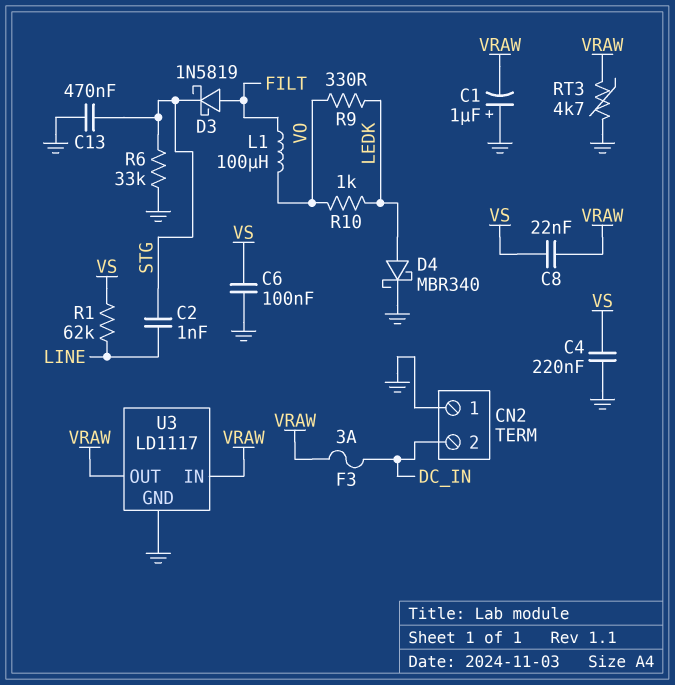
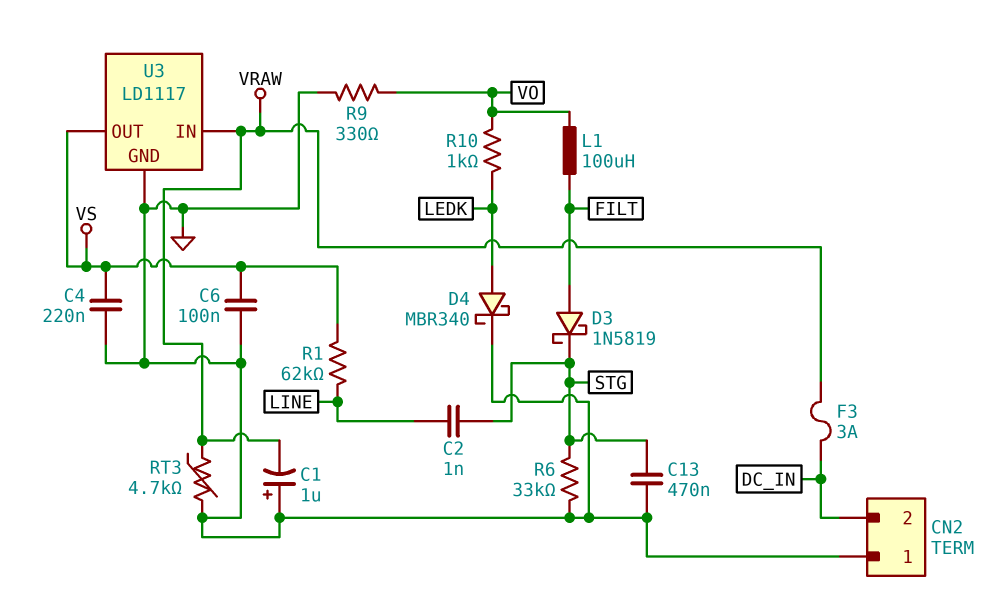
C8: 22nF (VRAW, VS) -> none
R9: 330 (LEDK, VO) -> 330 (GND, VO)
U3 pin OUT: VRAW -> VS

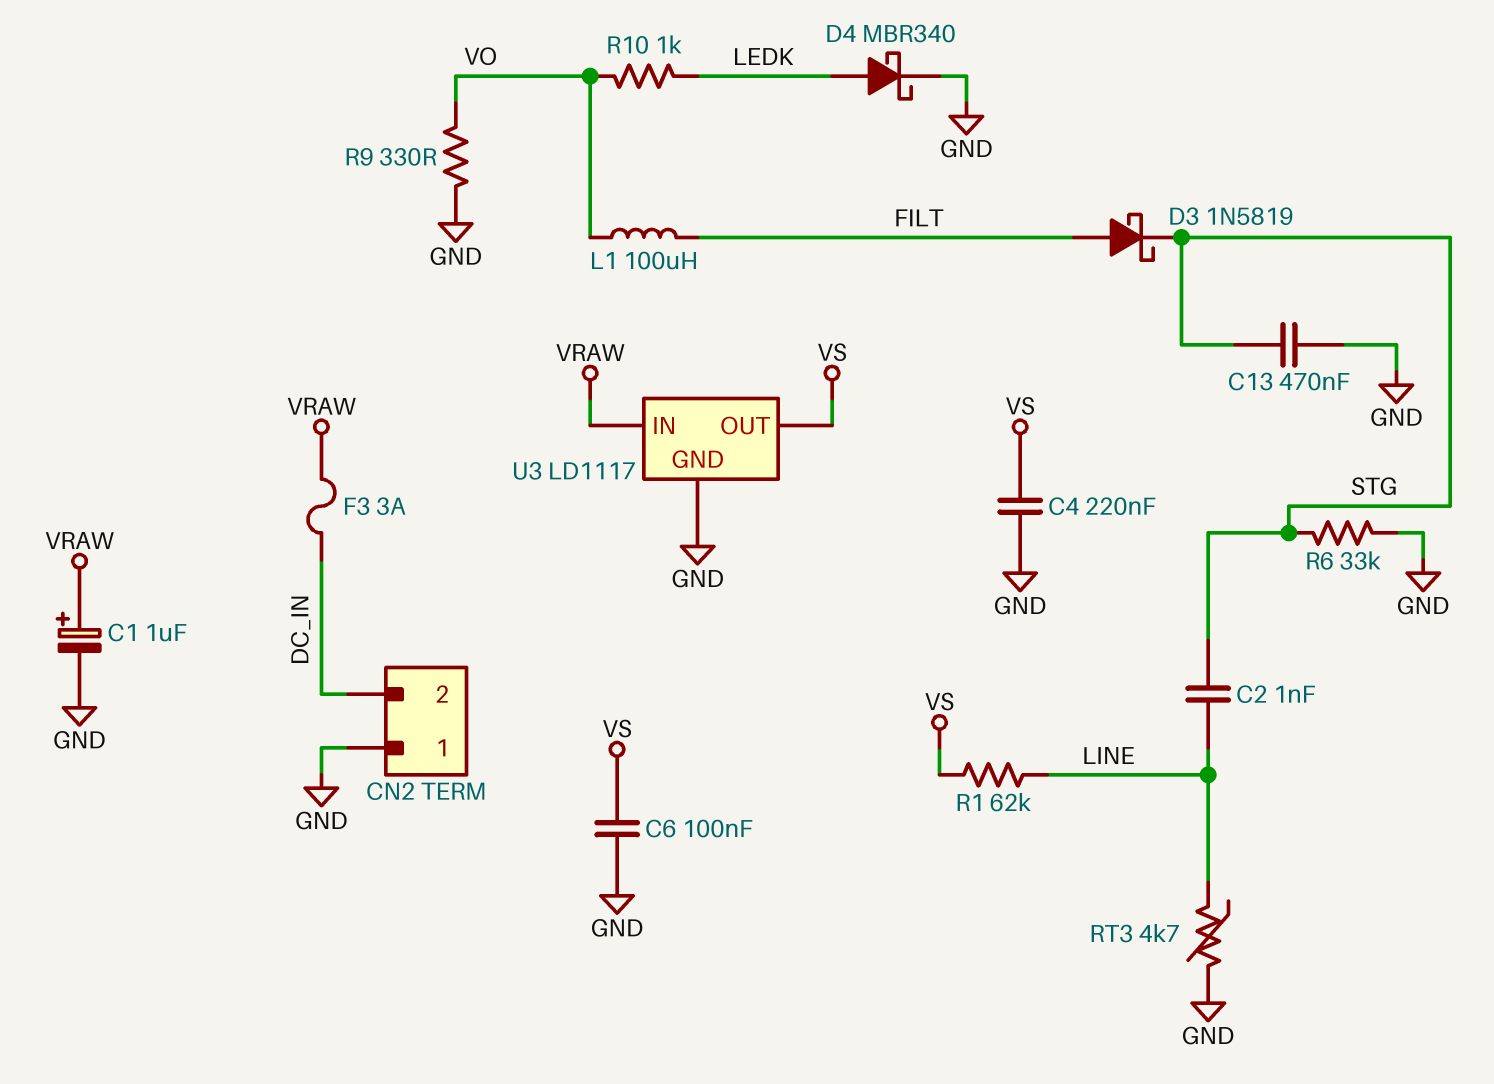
C1: 1uF (plus GND, minus VRAW) -> 1uF (plus VRAW, minus GND)
RT3: 4.7k (GND, VRAW) -> 4.7k (GND, LINE)

